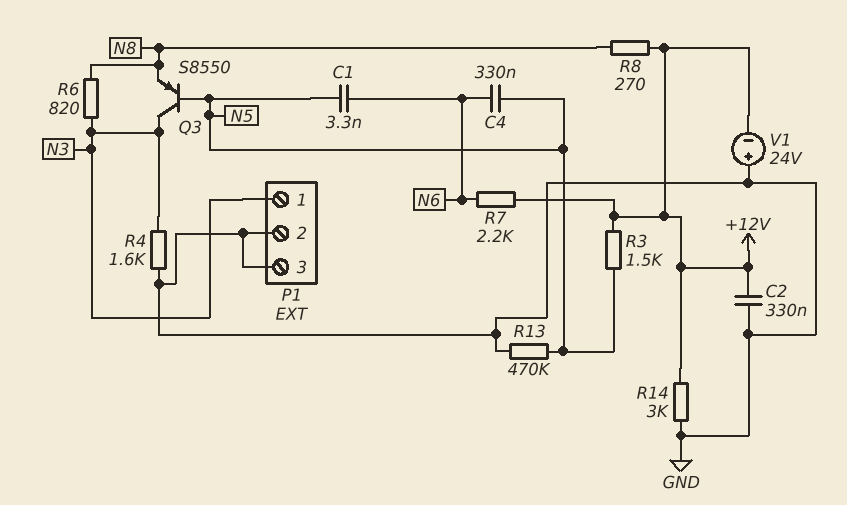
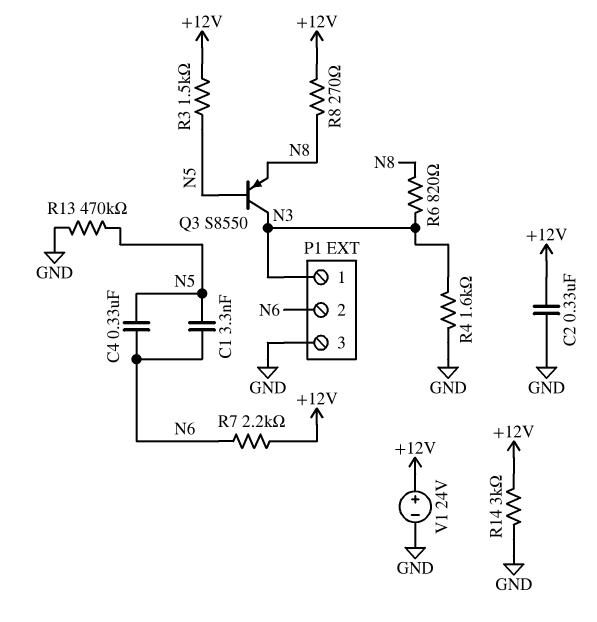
P1 pin 2: GND -> N6
V1: 24V (plus GND, minus +12V) -> 24V (plus +12V, minus GND)

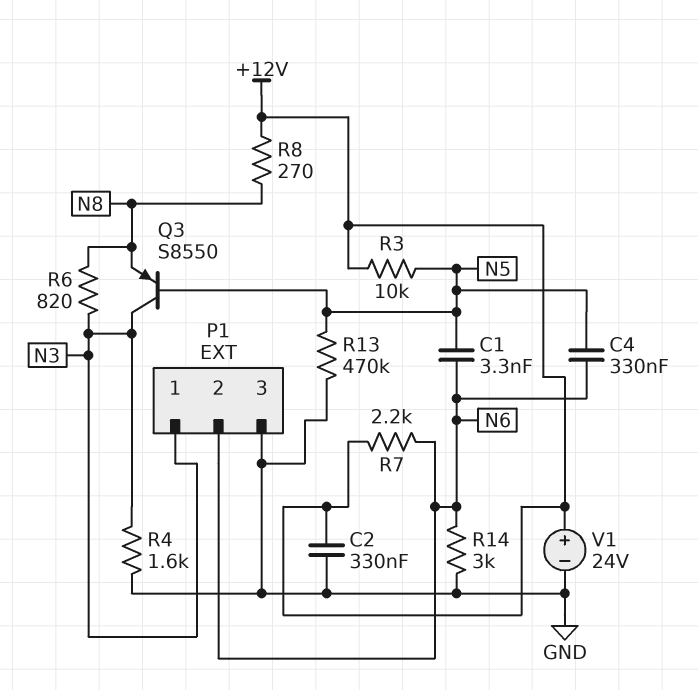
R3: 1.5k (+12V, N5) -> 10k (+12V, N5)
R14: 3k (+12V, GND) -> 3k (GND, N6)

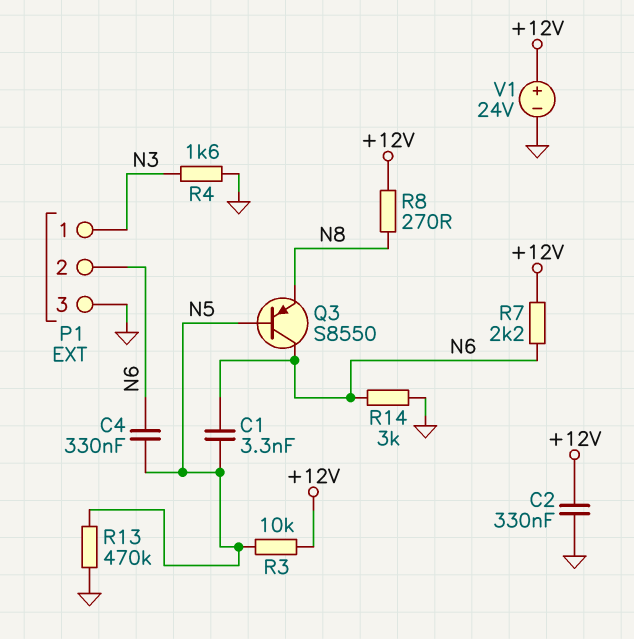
Q3: PNP S8550 (B N5, C N3, E N8) -> PNP S8550 (B N5, C N6, E N8)
R6: 820 (N3, N8) -> none

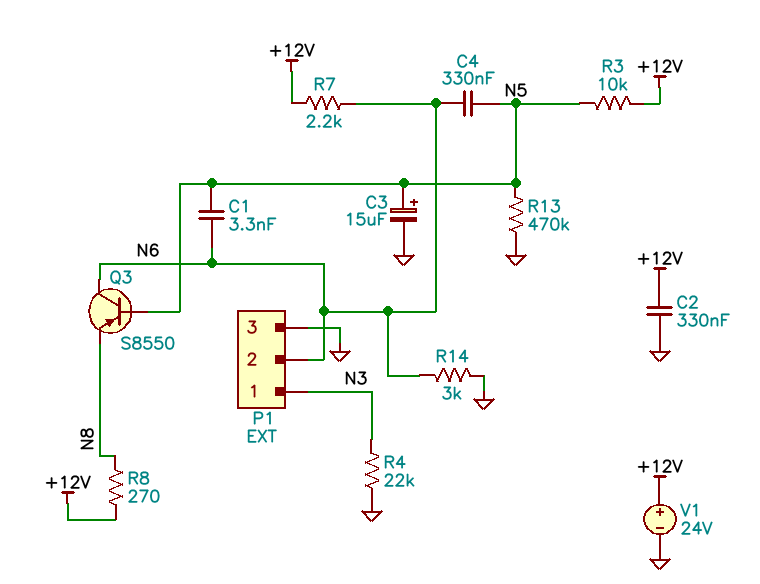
C3: none -> 15uF (plus N5, minus GND)
R4: 1.6k (GND, N3) -> 22k (GND, N3)

